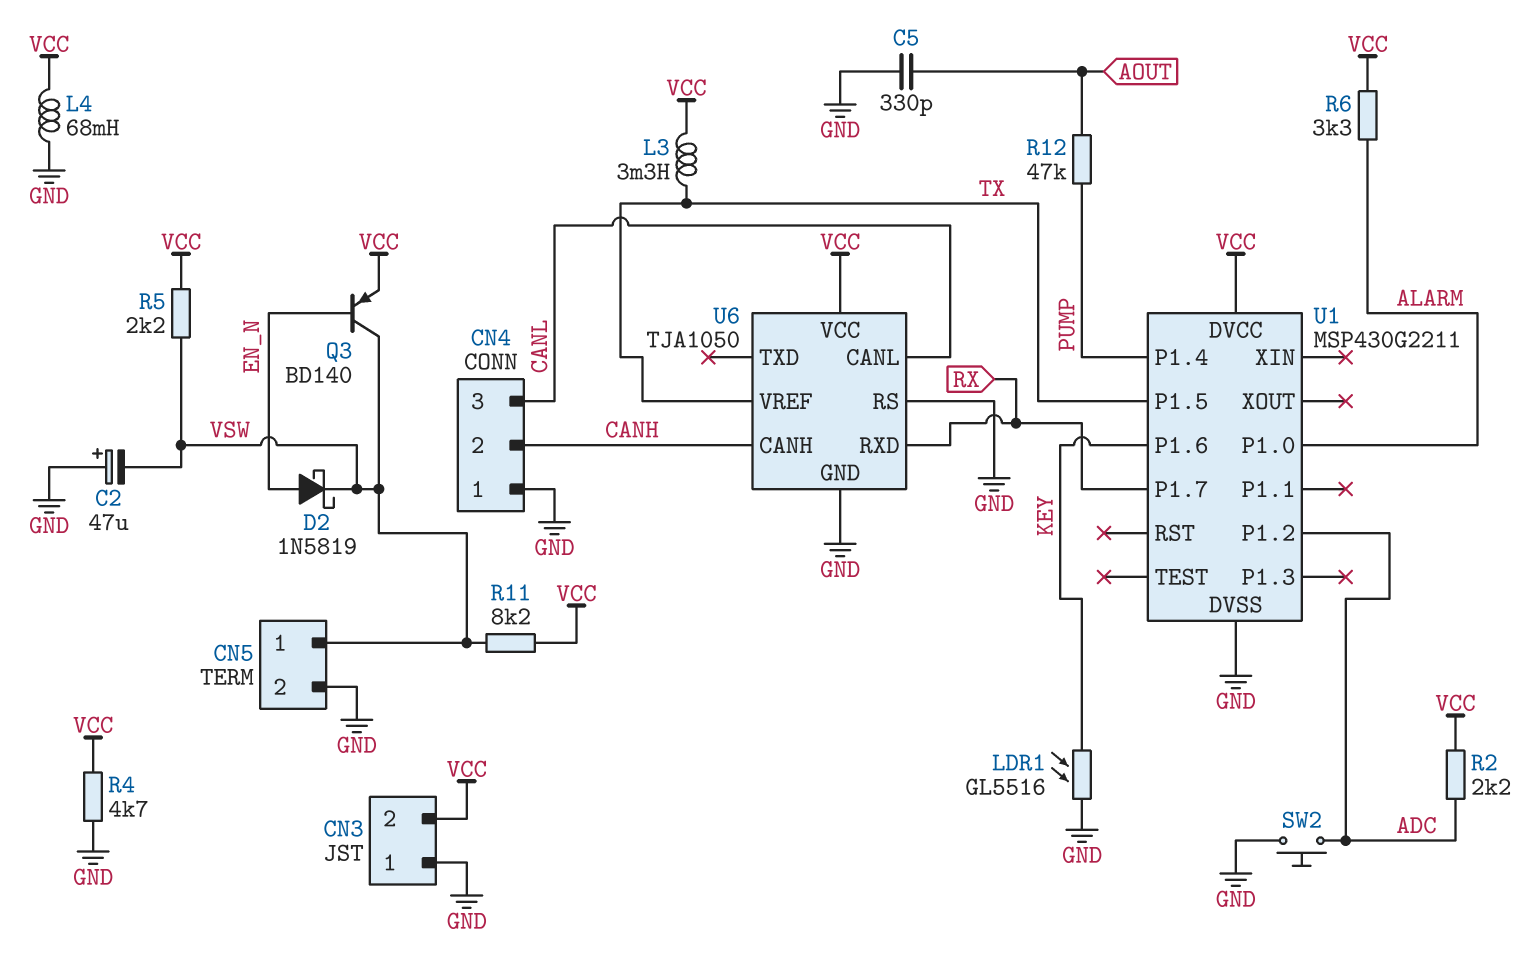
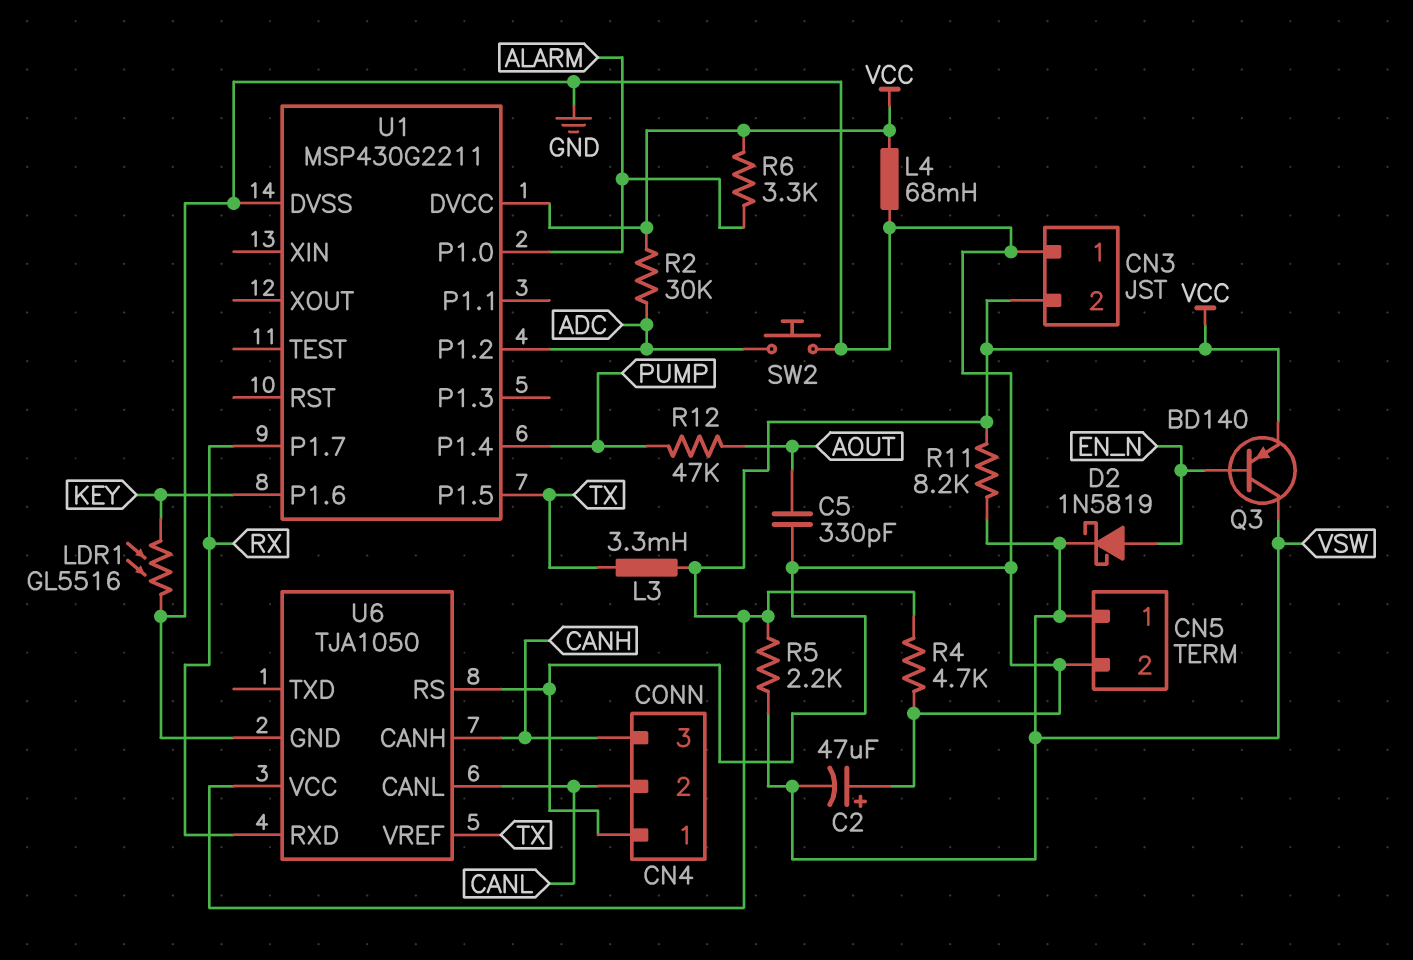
CN4 pin 2: CANH -> CANL
CN4 pin 3: CANL -> CANH
R2: 2.2k (ADC, VCC) -> 30k (ADC, VCC)

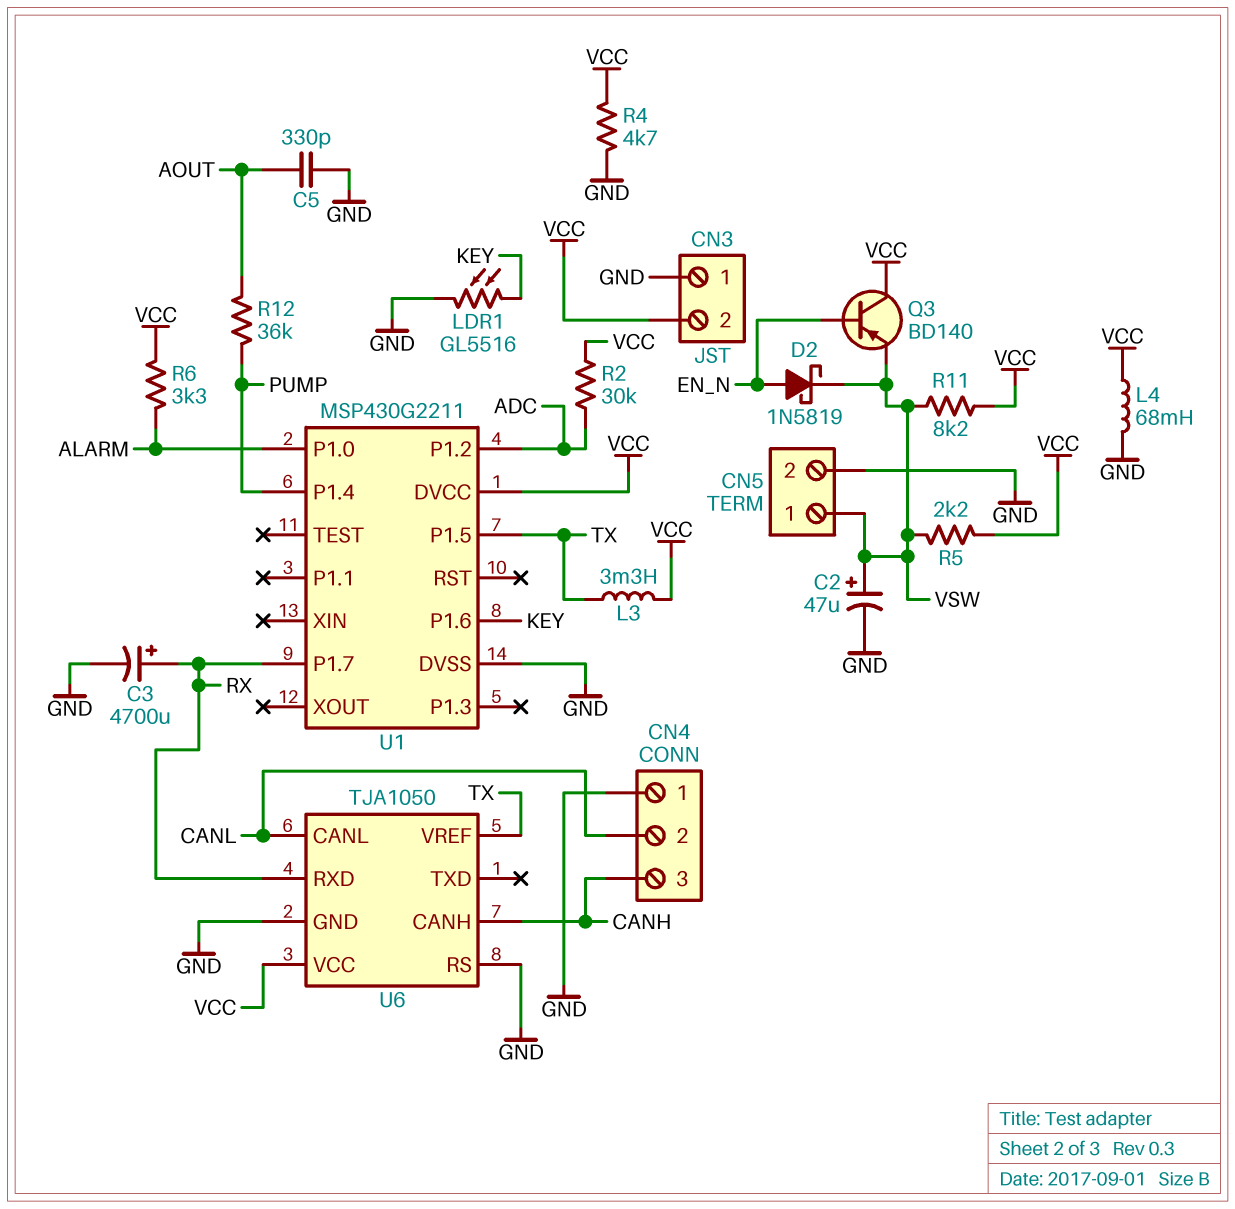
C2: 47uF (plus GND, minus VSW) -> 47uF (plus VSW, minus GND)
C3: none -> 4700uF (plus RX, minus GND)
Q3: PNP BD140 (B EN_N, C VSW, E VCC) -> PNP BD140 (B EN_N, C VCC, E VSW)
R12: 47k (AOUT, PUMP) -> 36k (AOUT, PUMP)
SW2: button (ADC, GND) -> none

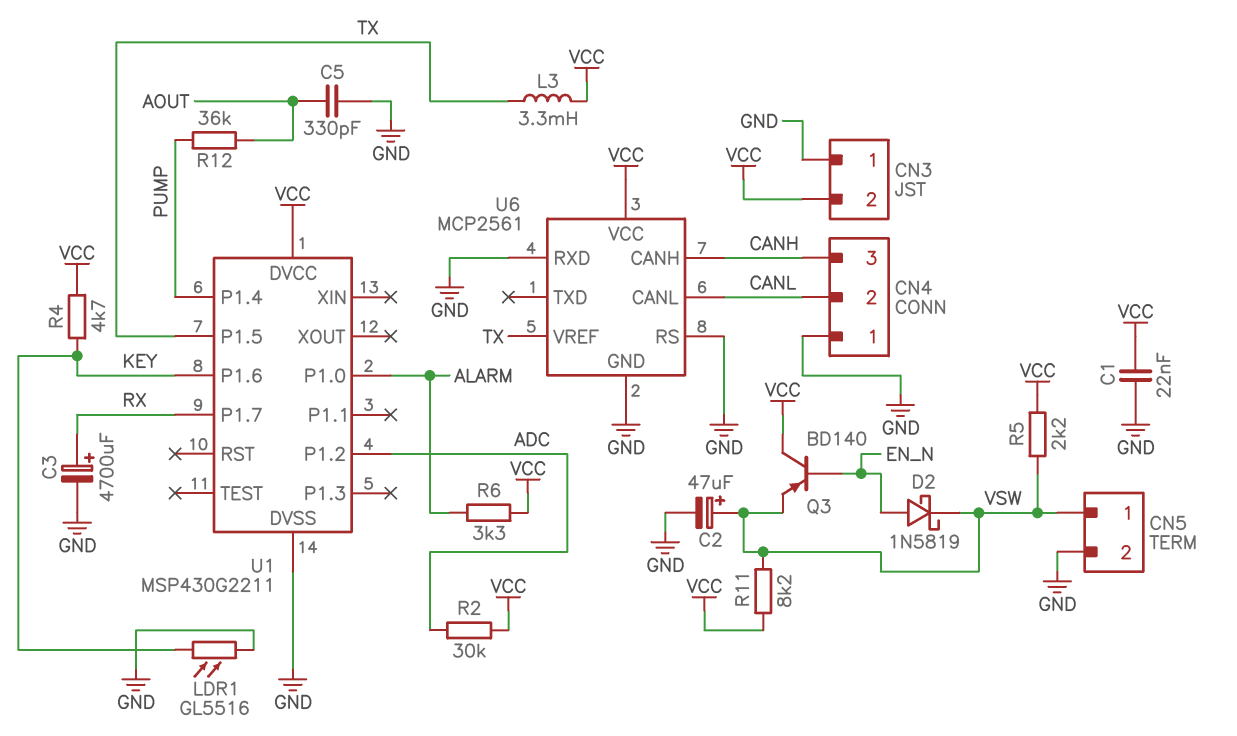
C1: none -> 22nF (GND, VCC)
L4: 68mH (GND, VCC) -> none
R4: 4.7k (GND, VCC) -> 4.7k (KEY, VCC)
U6: TJA1050 -> MCP2561
U6 pin RXD: RX -> GND

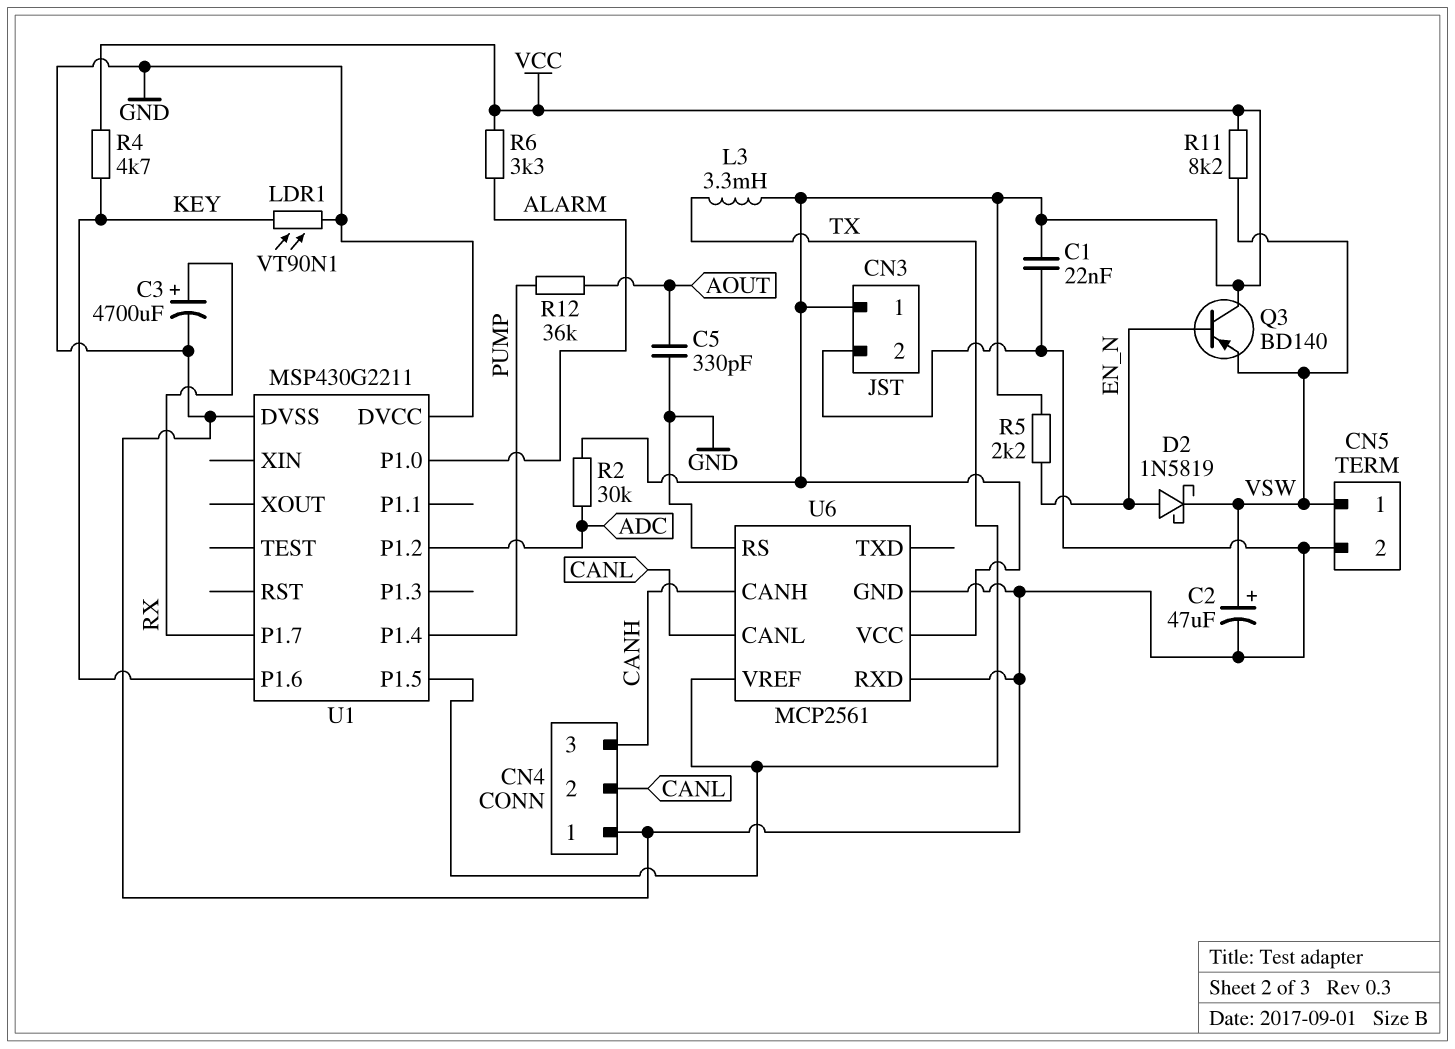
CN3 pin 1: GND -> VCC
CN3 pin 2: VCC -> GND
LDR1: GL5516 (GND, KEY) -> VT90N1 (GND, KEY)
R5: 2.2k (VCC, VSW) -> 2.2k (EN_N, VCC)
U1 pin DVCC: VCC -> GND

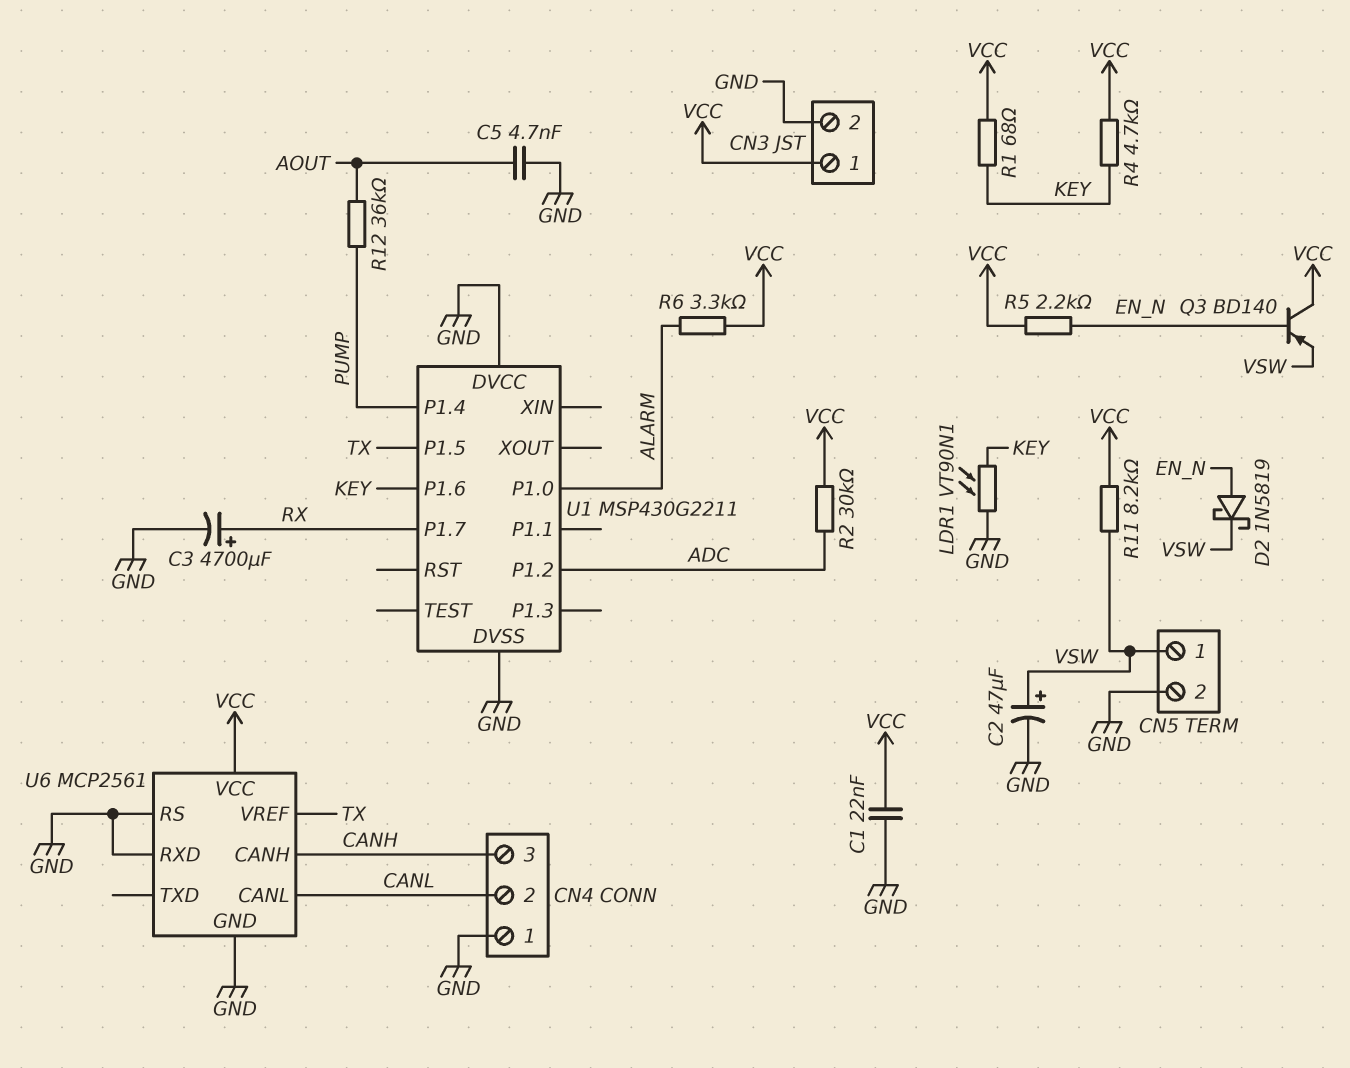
C5: 330pF (AOUT, GND) -> 4.7nF (AOUT, GND)
L3: 3.3mH (TX, VCC) -> none
R1: none -> 68 (KEY, VCC)

